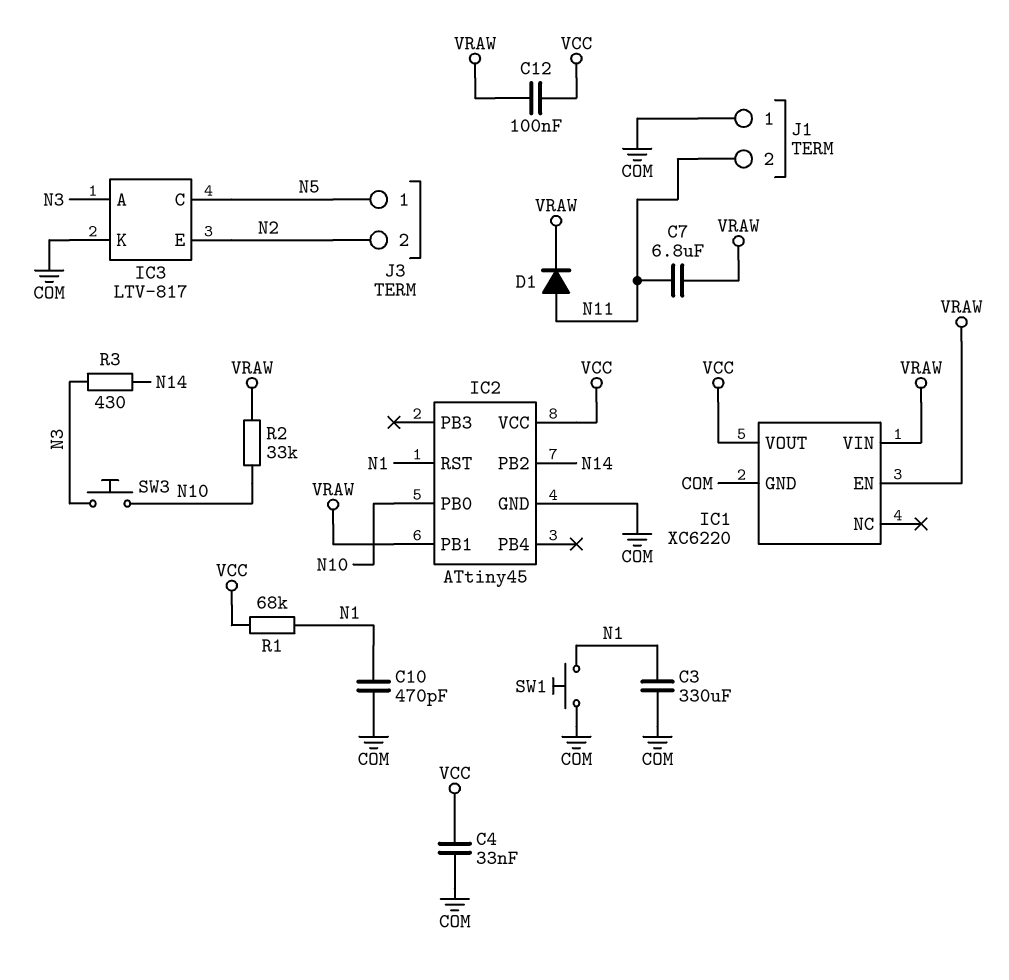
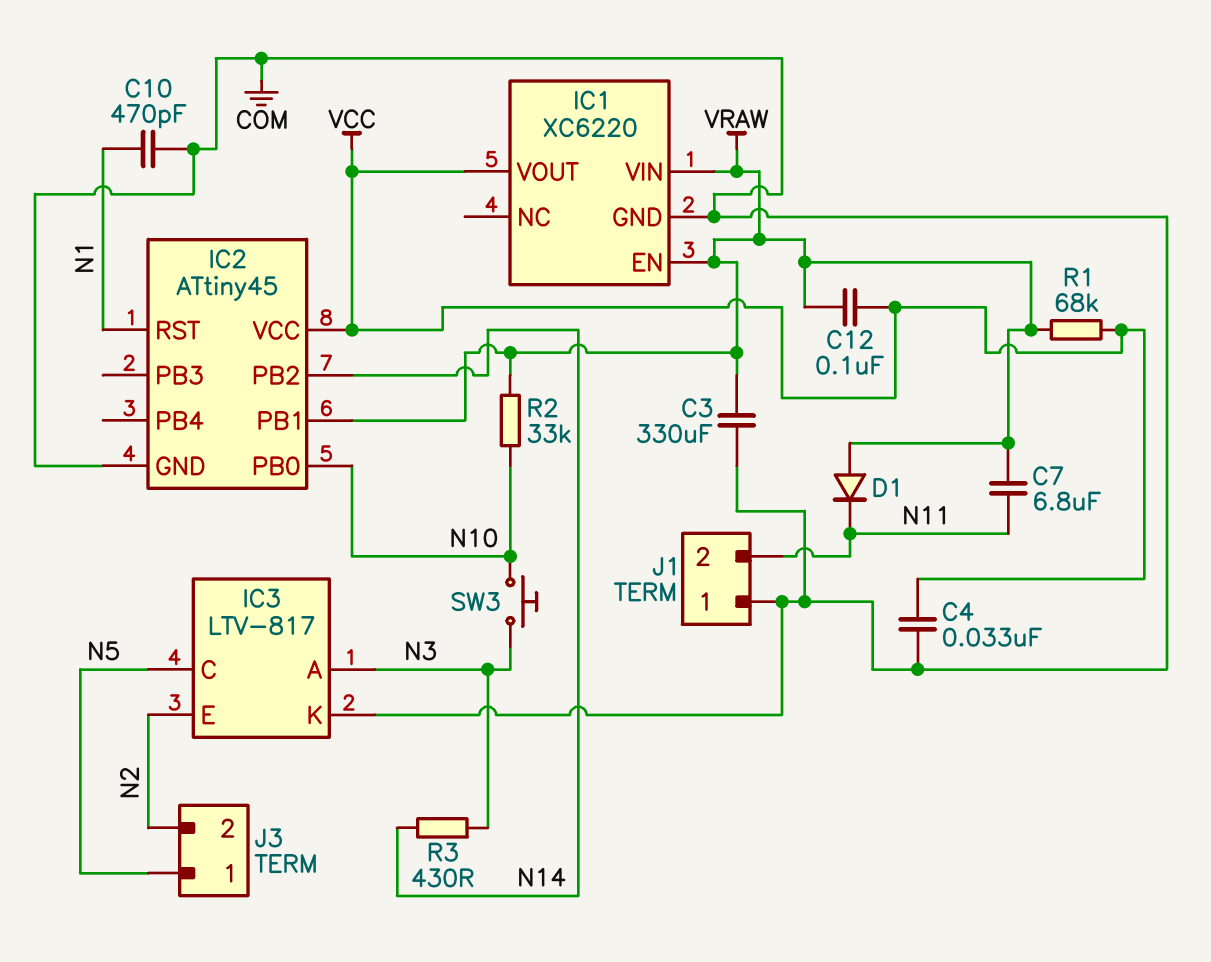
C3: 330uF (COM, N1) -> 330uF (COM, VRAW)
D1: diode (A N11, K VRAW) -> diode (A VRAW, K N11)
R1: 68k (N1, VCC) -> 68k (VCC, VRAW)
SW1: button (COM, N1) -> none

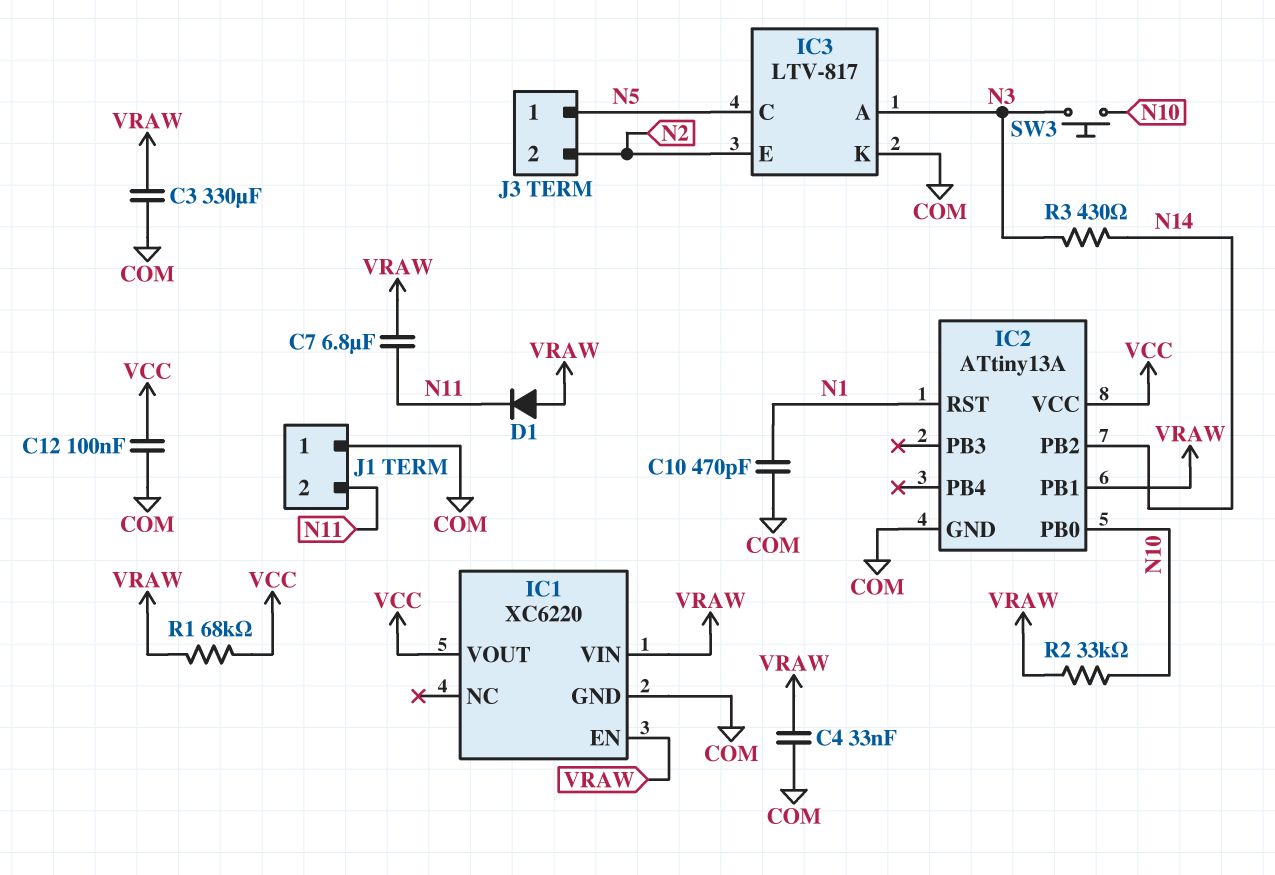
C4: 33nF (COM, VCC) -> 33nF (COM, VRAW)
C12: 100nF (VCC, VRAW) -> 100nF (COM, VCC)
IC2: ATtiny45 -> ATtiny13A

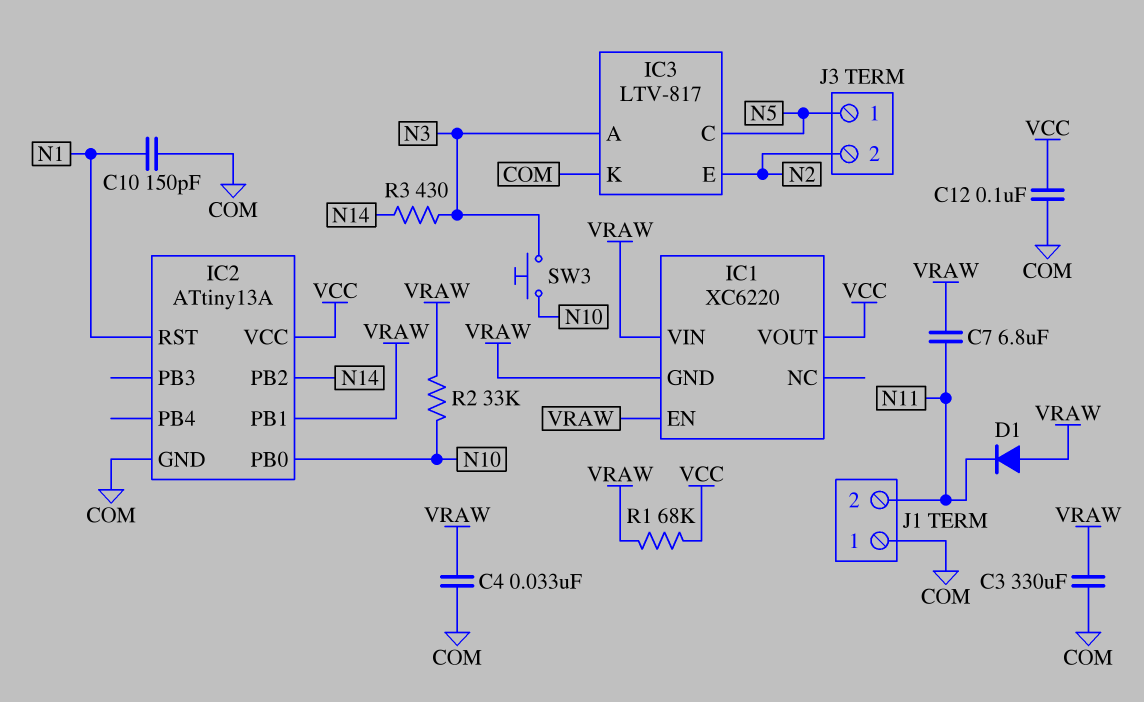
C10: 470pF (COM, N1) -> 150pF (COM, N1)
IC1 pin GND: COM -> VRAW

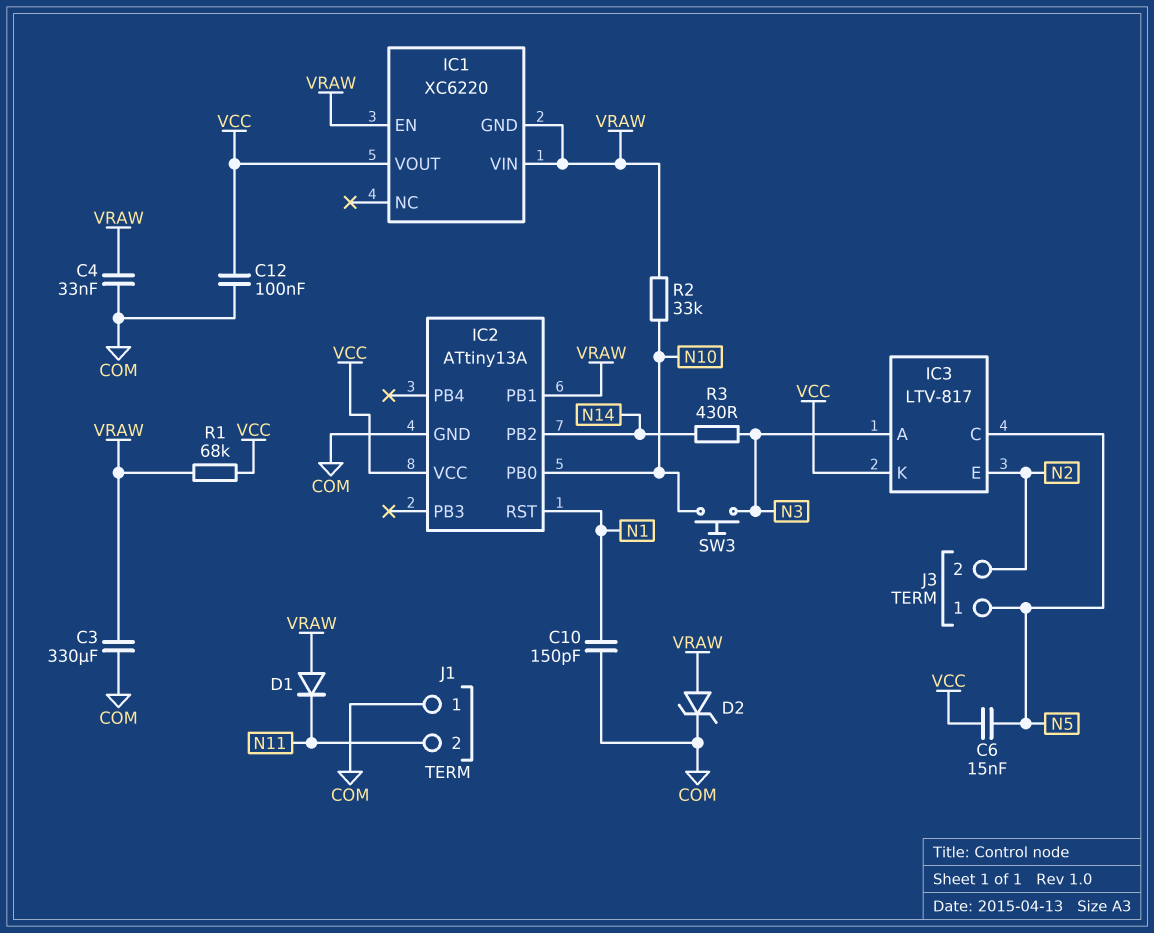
C6: none -> 15nF (N5, VCC)
C7: 6.8uF (N11, VRAW) -> none
D2: none -> zener (A VRAW, K COM)
IC3 pin K: COM -> VCC

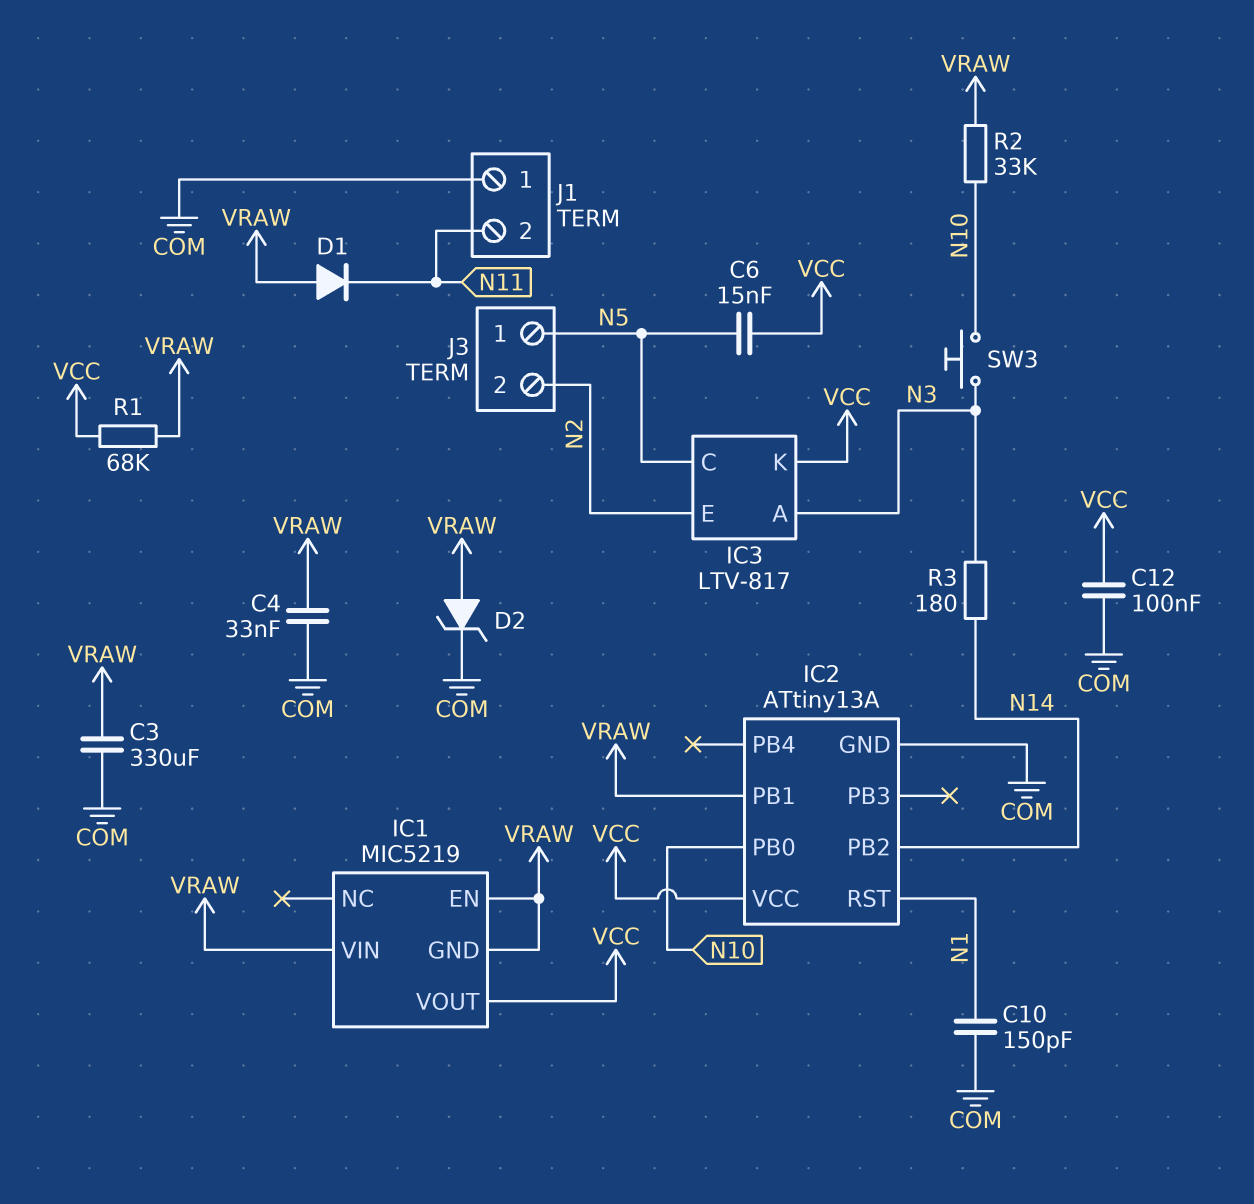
IC1: XC6220 -> MIC5219
R3: 430 (N3, N14) -> 180 (N3, N14)

